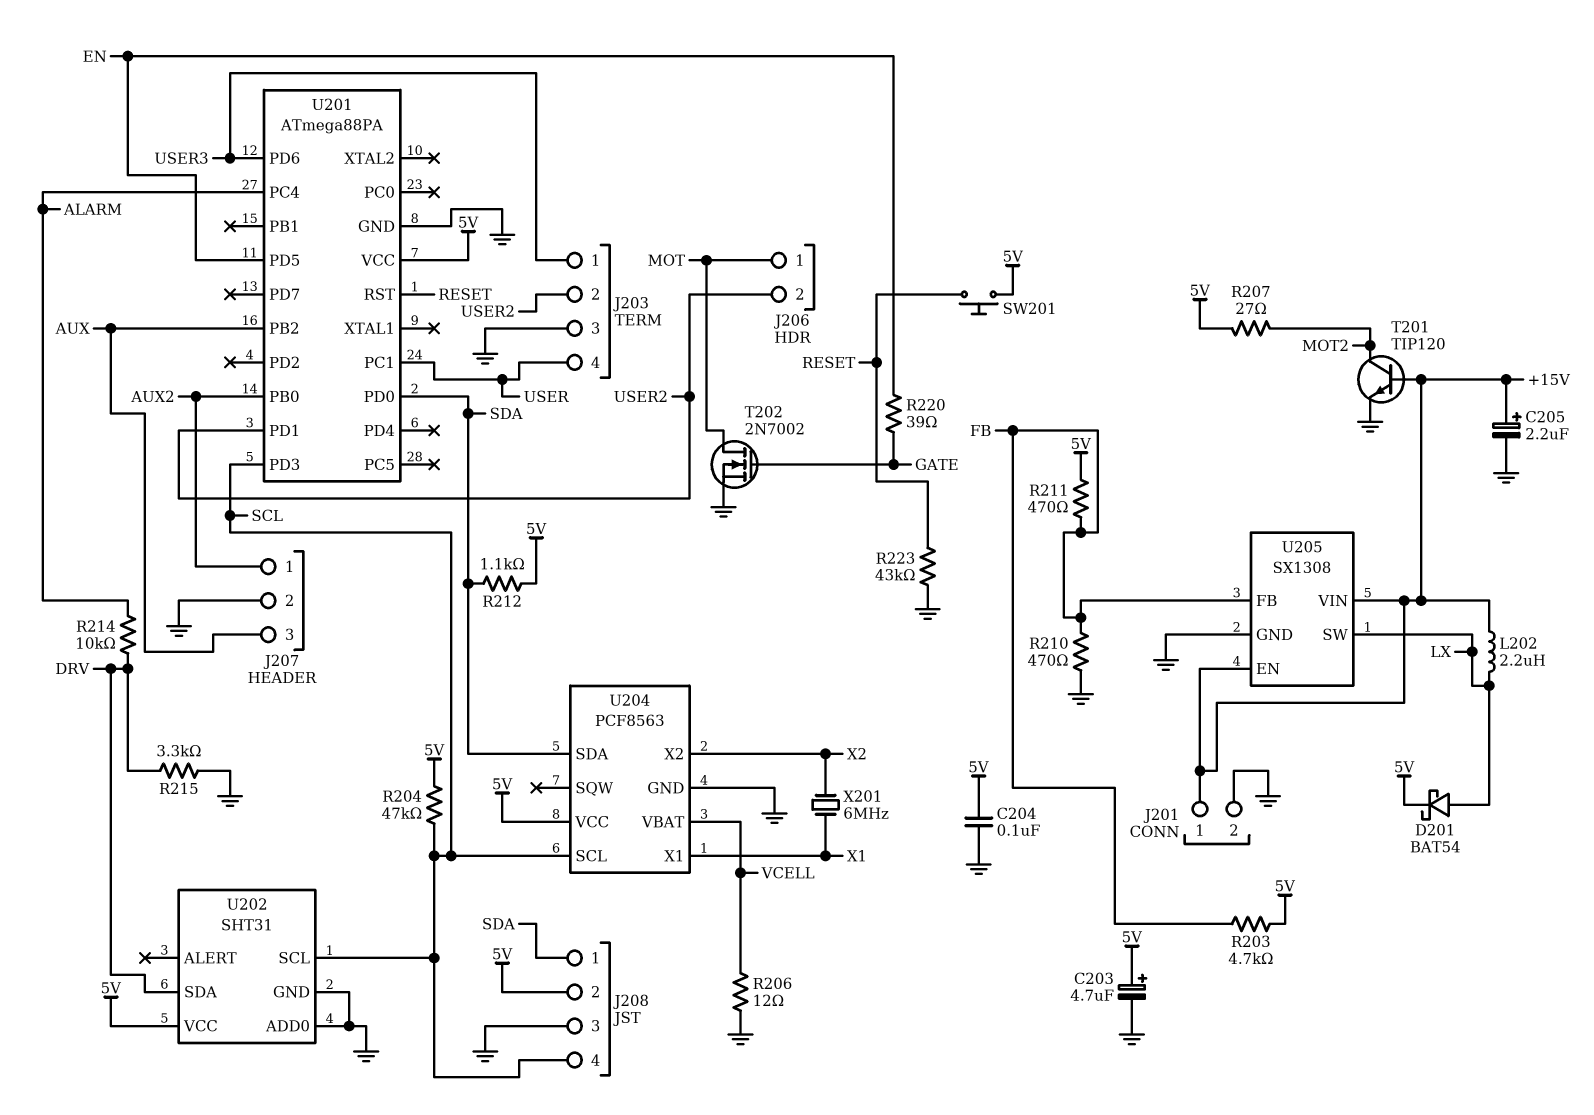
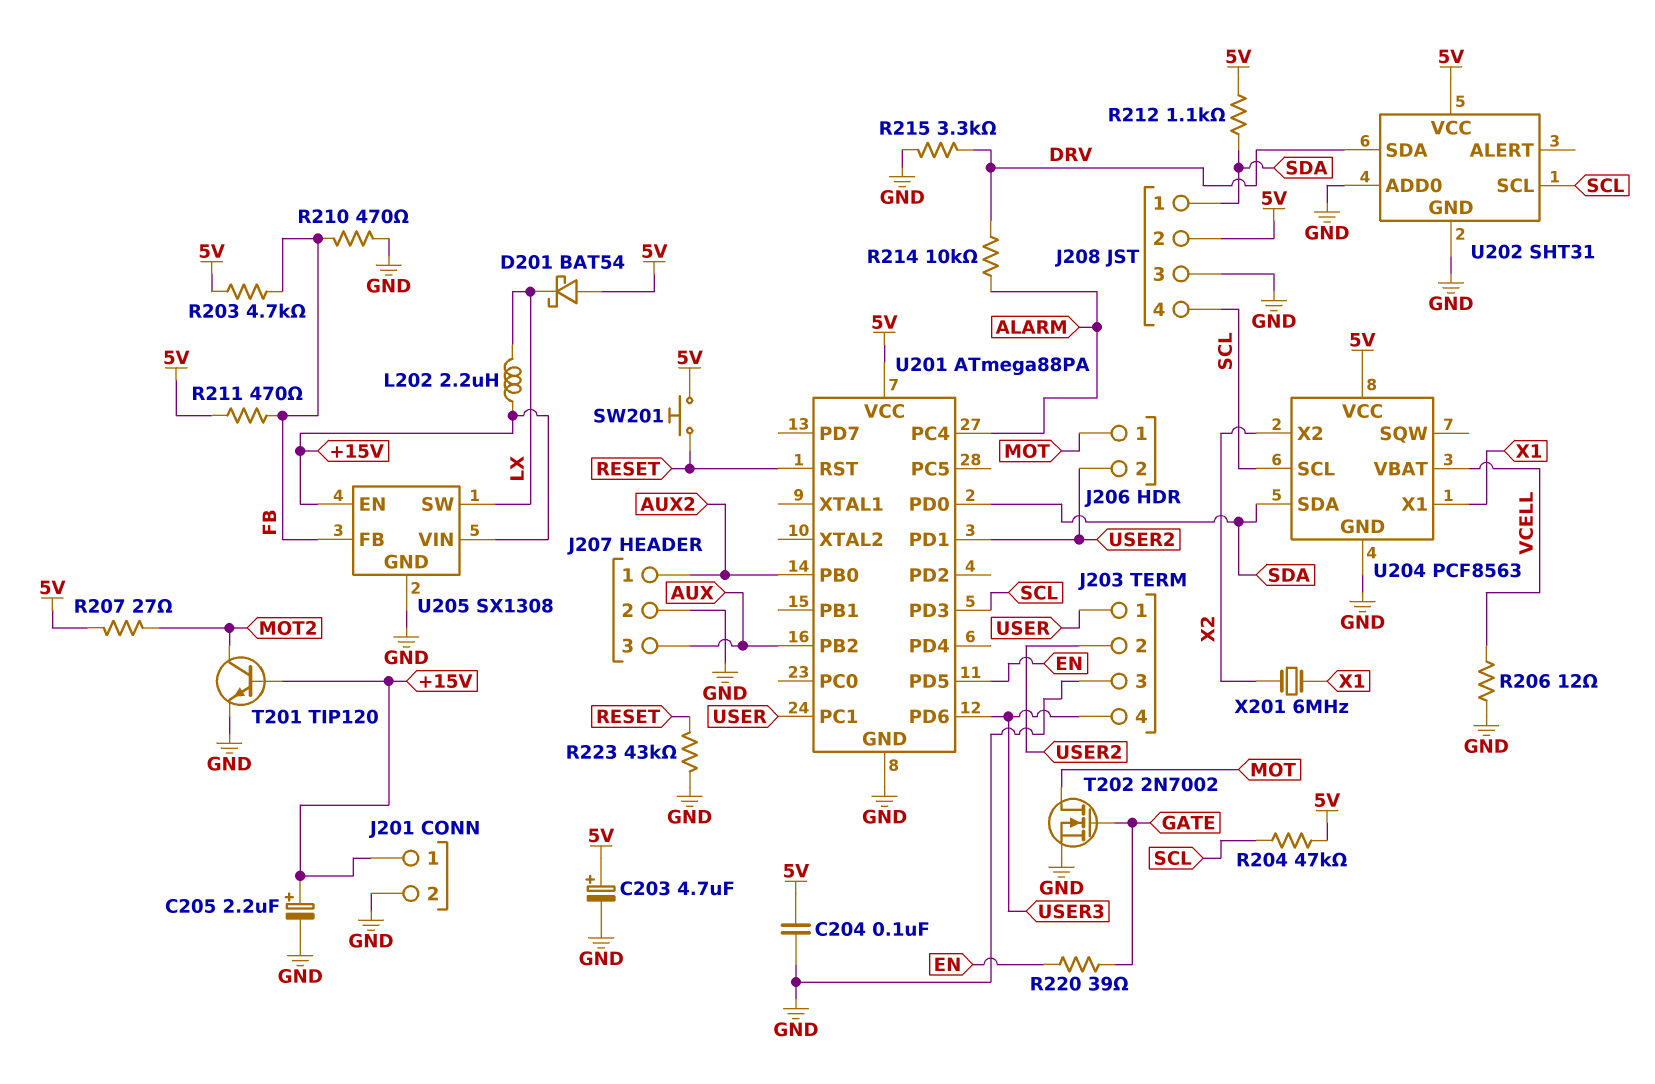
D201: schottky BAT54 (A LX, K 5V) -> schottky BAT54 (A 5V, K LX)
J203 pin 1: USER3 -> USER
J203 pin 4: USER -> USER3

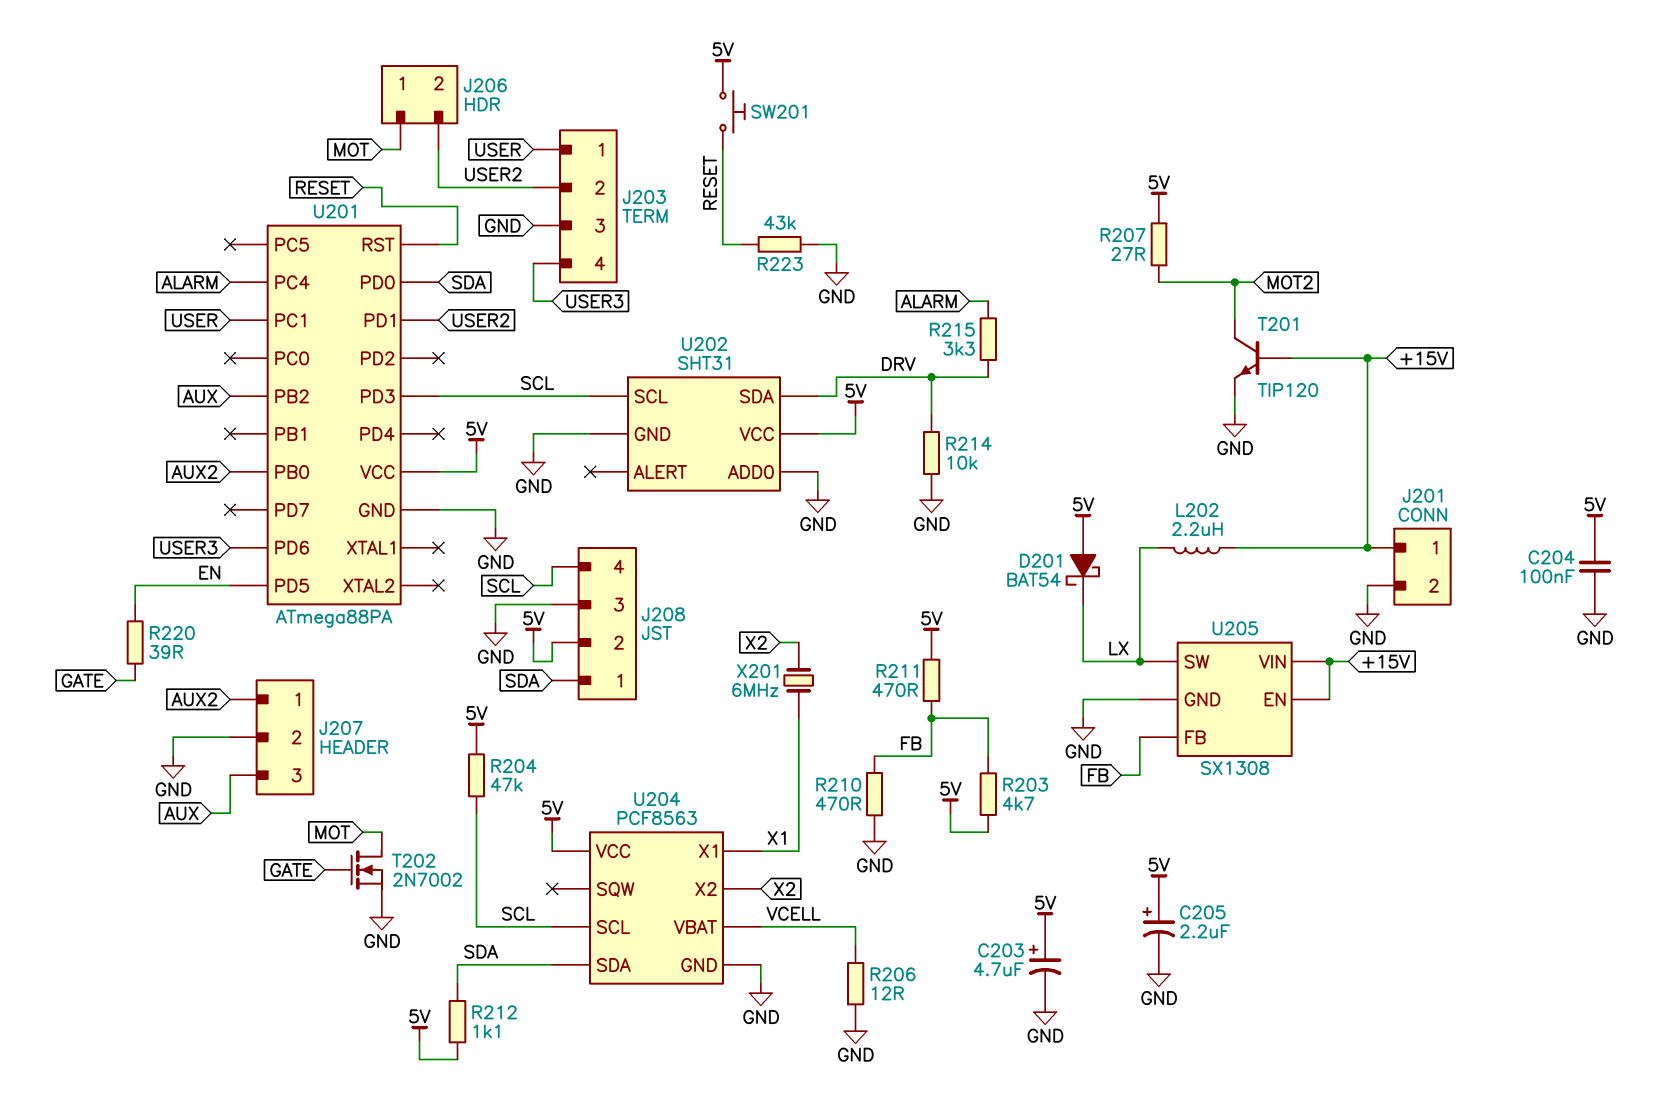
C205: 2.2uF (plus +15V, minus GND) -> 2.2uF (plus 5V, minus GND)
R214: 10k (ALARM, DRV) -> 10k (DRV, GND)
R215: 3.3k (DRV, GND) -> 3.3k (ALARM, DRV)

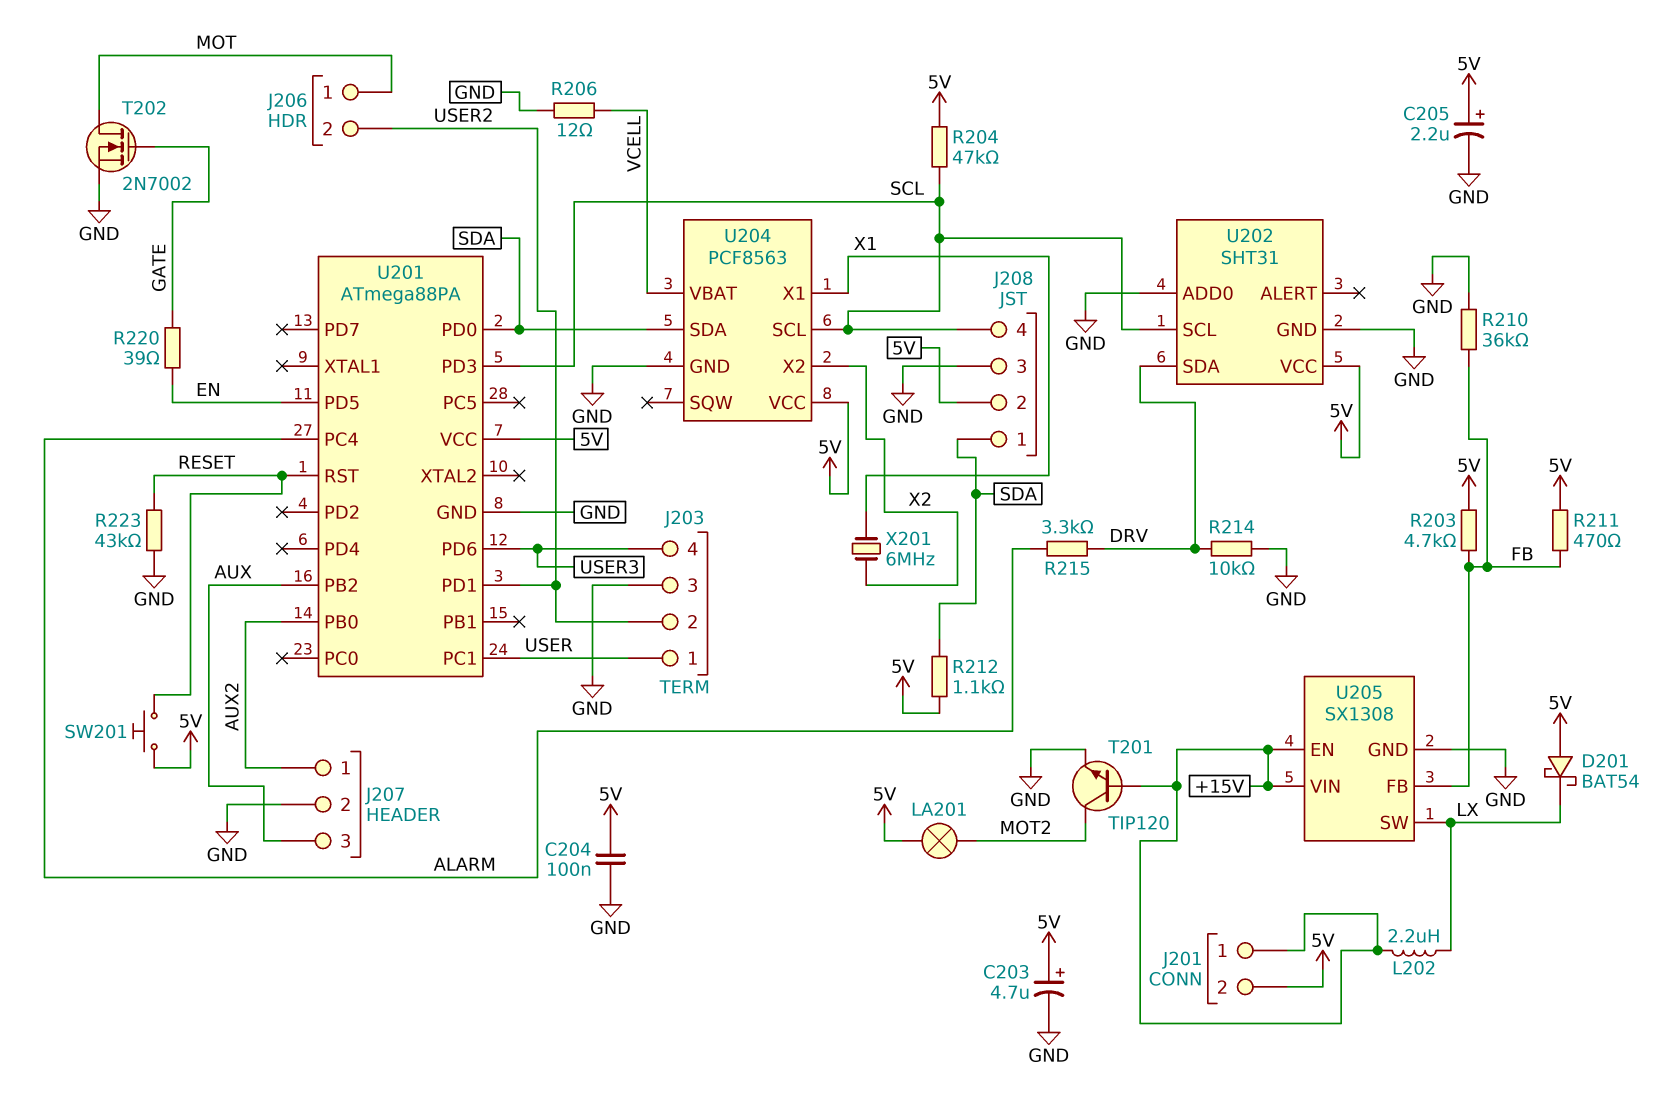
J201 pin 2: GND -> 5V
LA201: none -> lamp (5V, MOT2)
R207: 27 (5V, MOT2) -> none
R210: 470 (FB, GND) -> 36k (FB, GND)

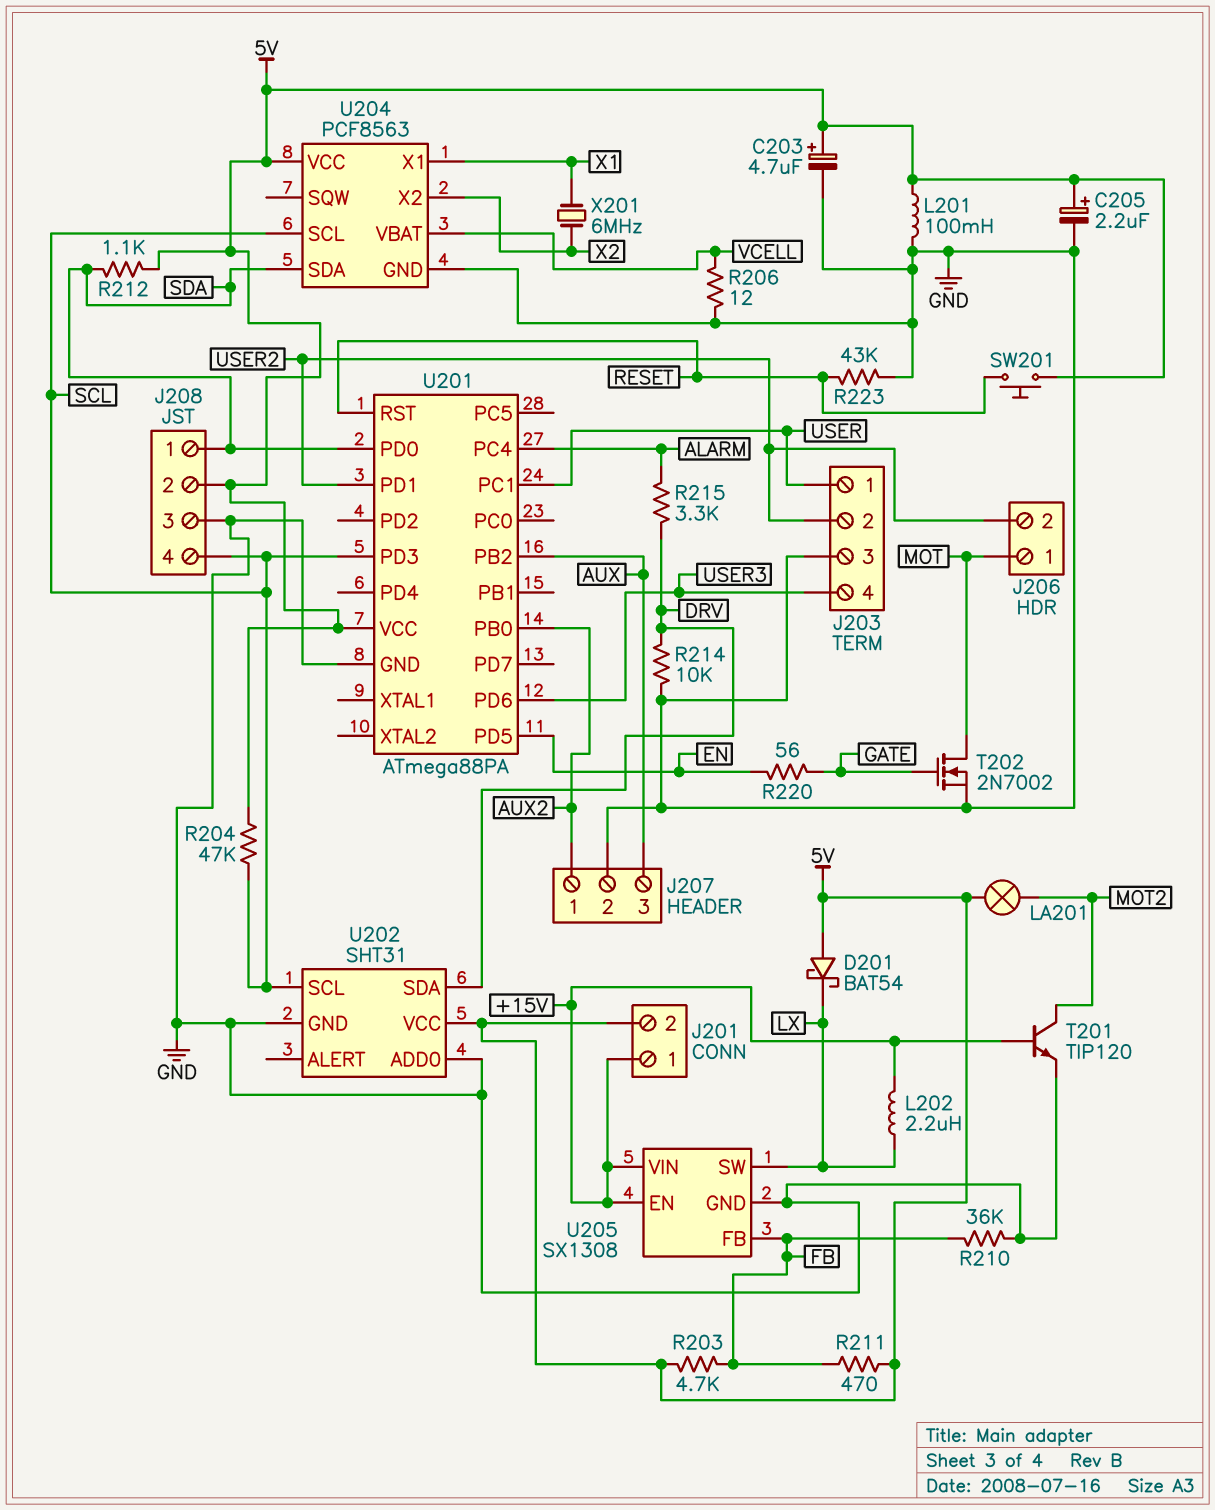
C204: 100nF (5V, GND) -> none
L201: none -> 100mH (5V, GND)
R220: 39 (EN, GATE) -> 56 (EN, GATE)

